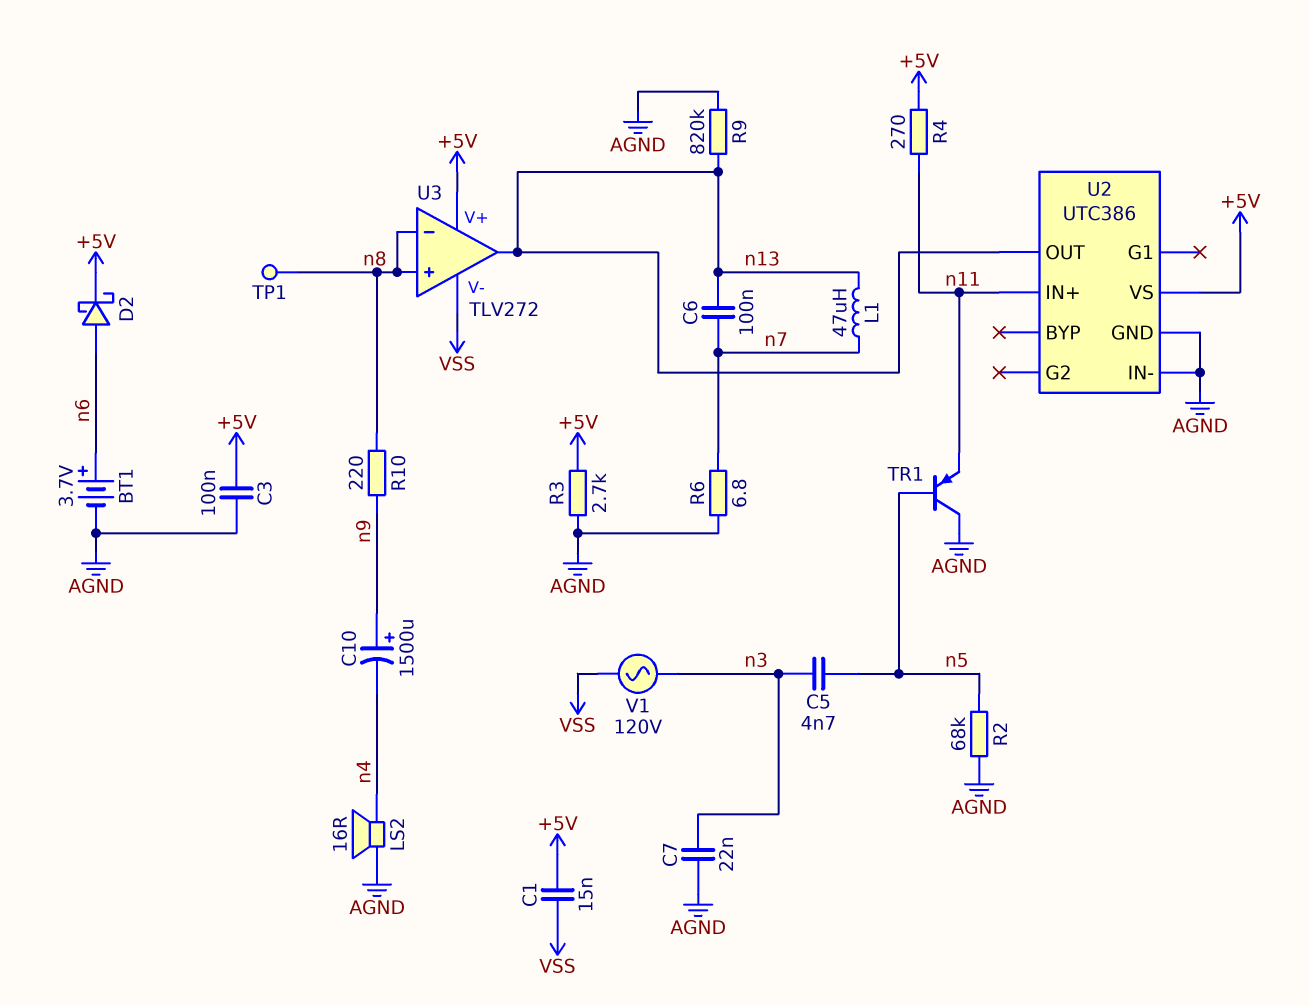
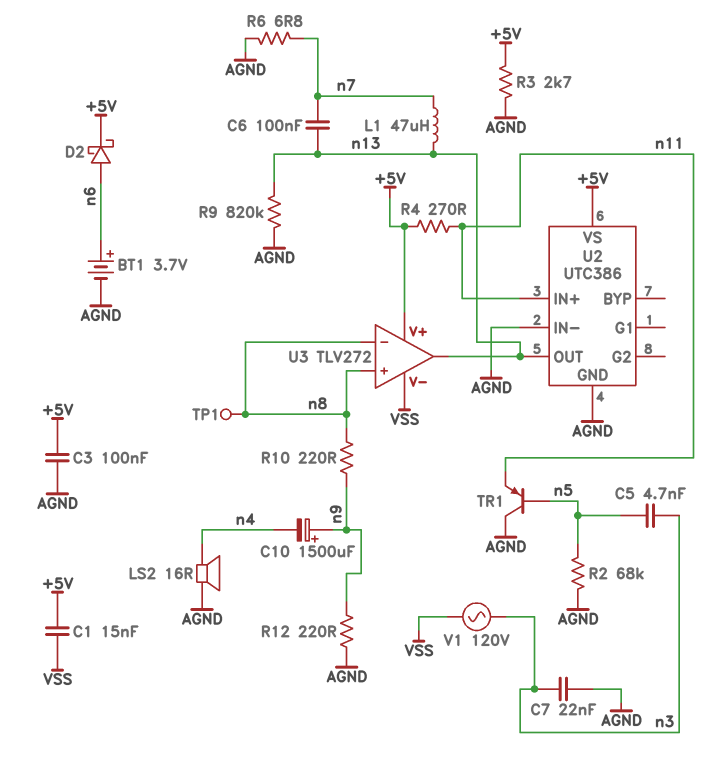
R12: none -> 220 (AGND, n9)

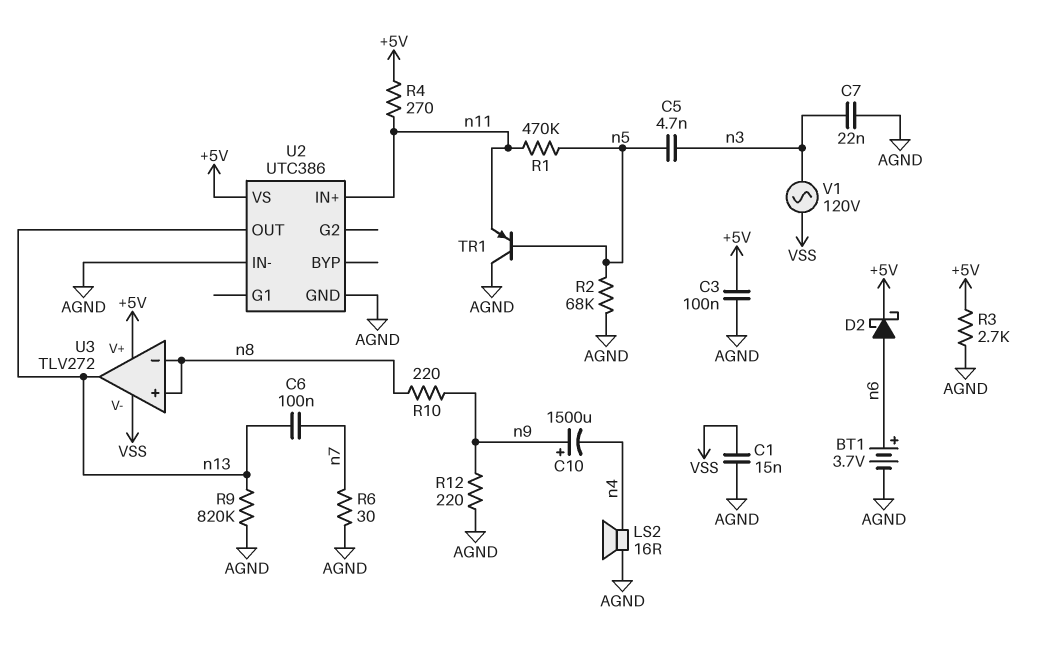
C1: 15nF (+5V, VSS) -> 15nF (AGND, VSS)
L1: 47uH (n7, n13) -> none
R1: none -> 470k (n5, n11)
R6: 6.8 (AGND, n7) -> 30 (AGND, n7)
TP1: test point (n8) -> none

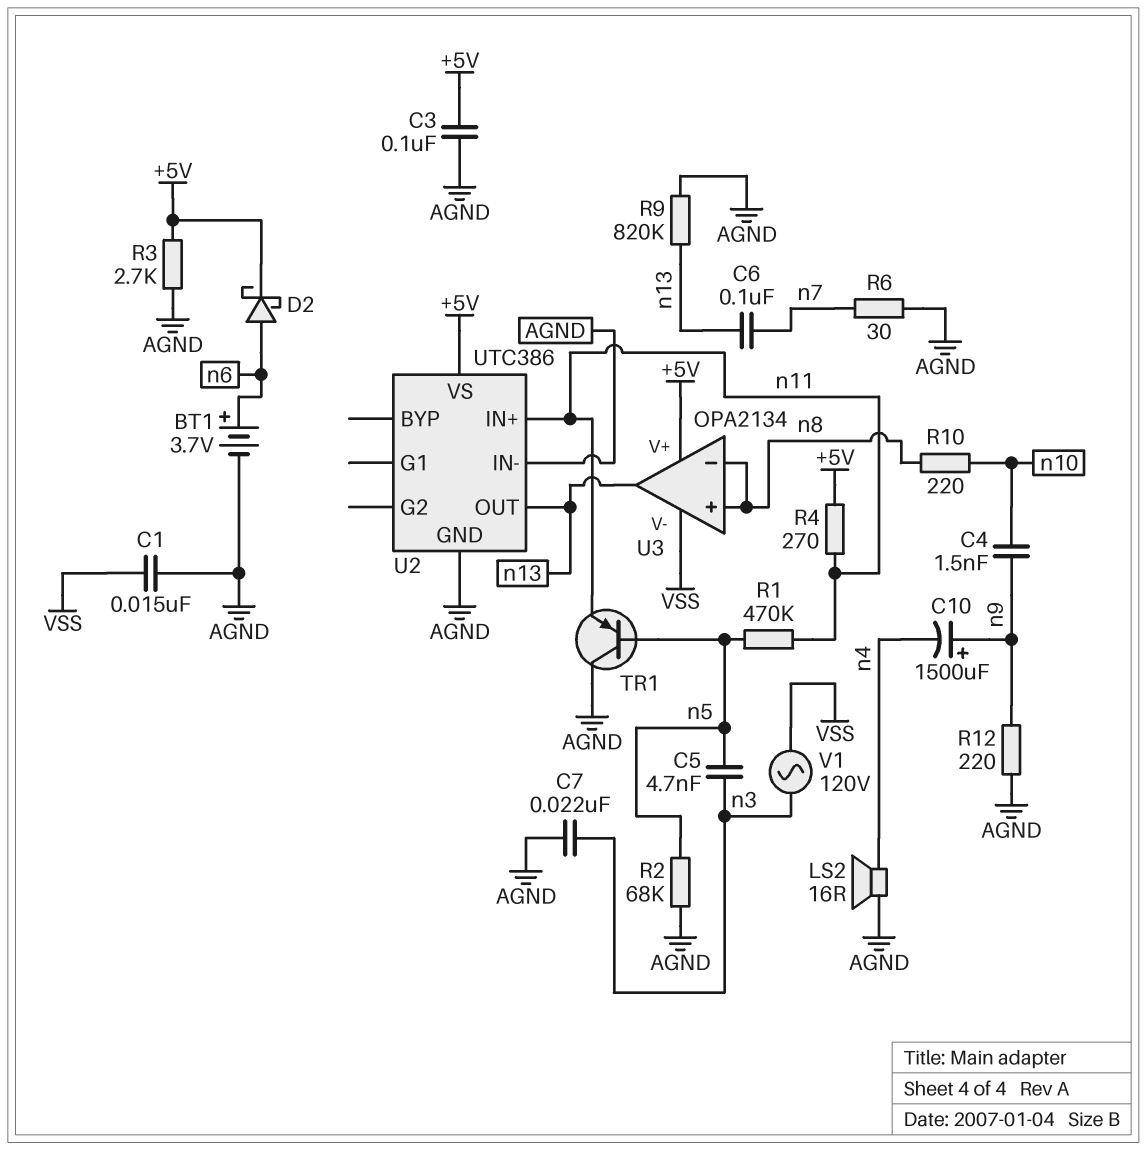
C4: none -> 1.5nF (n9, n10)
R10: 220 (n8, n9) -> 220 (n8, n10)
U3: TLV272 -> OPA2134

